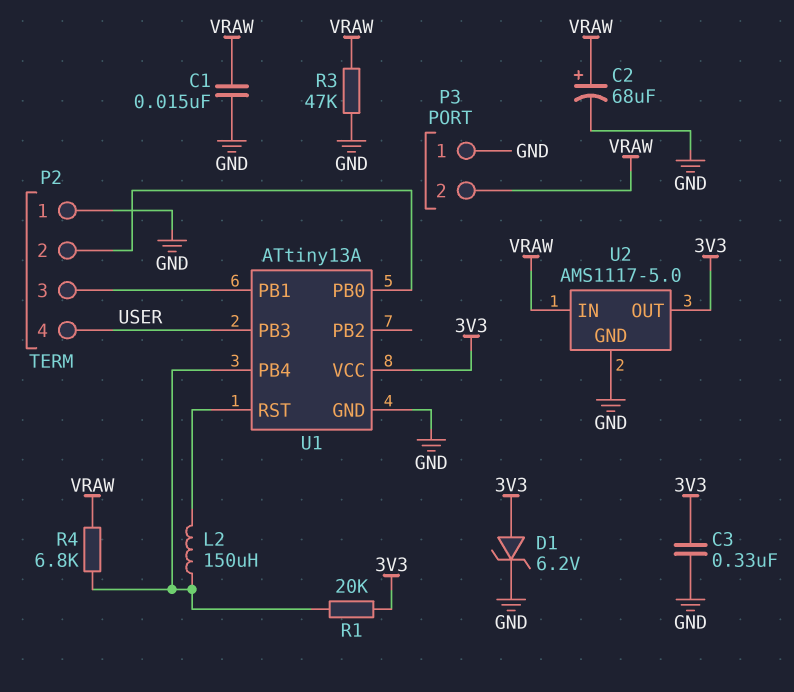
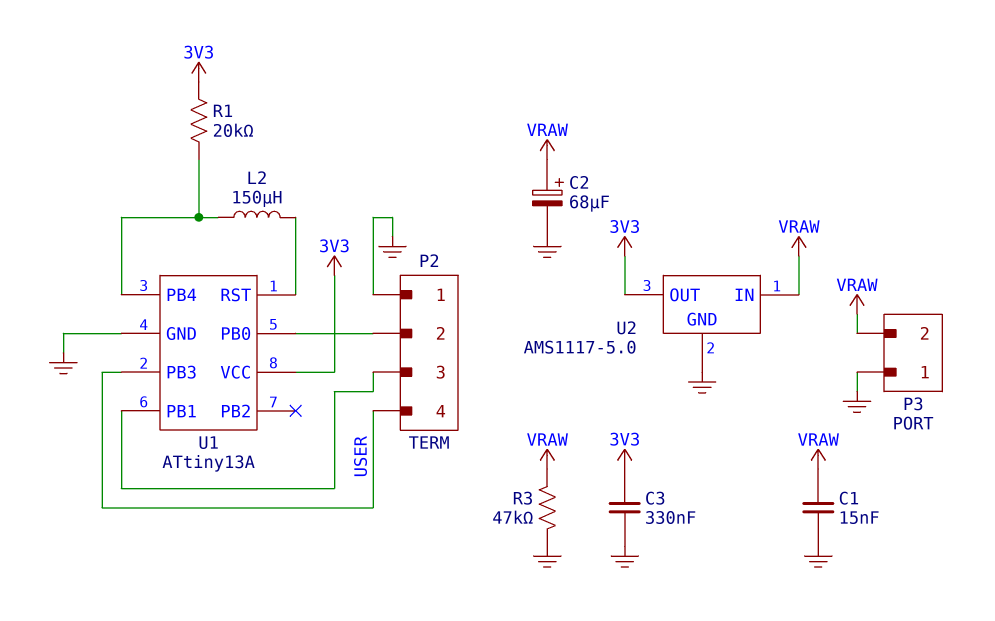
D1: zener 6.2V (A 3V3, K GND) -> none
R4: 6.8k (U1/PB4, VRAW) -> none

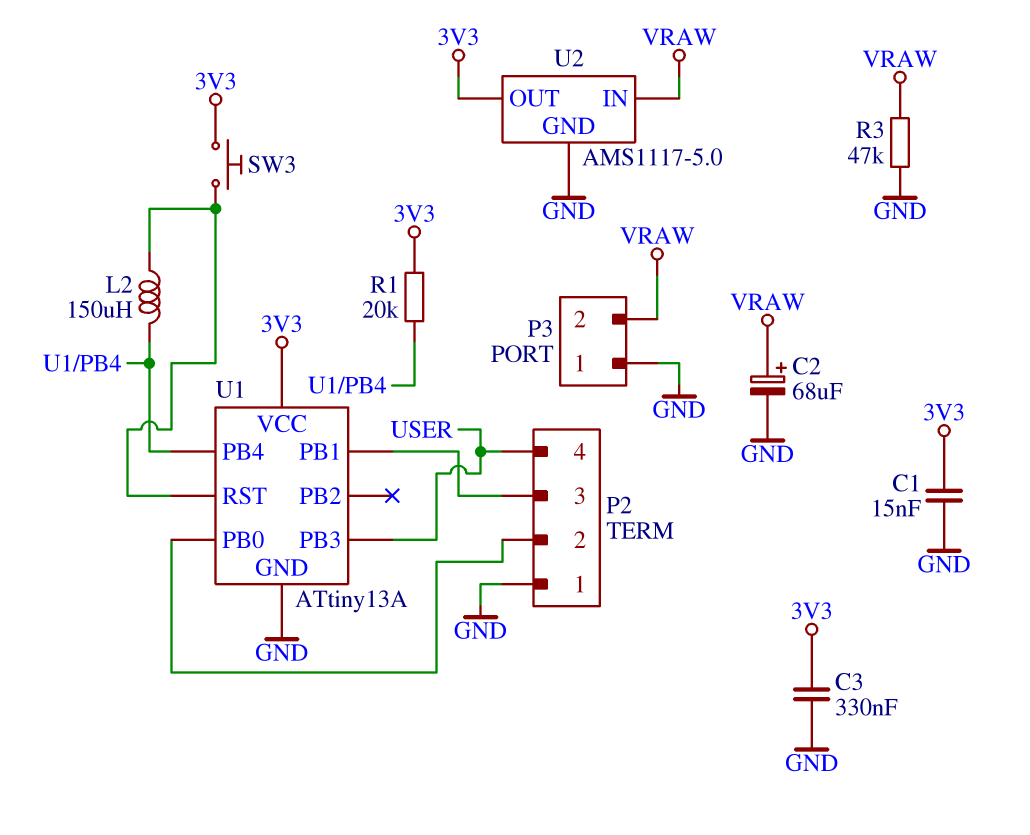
C1: 15nF (GND, VRAW) -> 15nF (3V3, GND)
SW3: none -> button (3V3, U1/RST)

